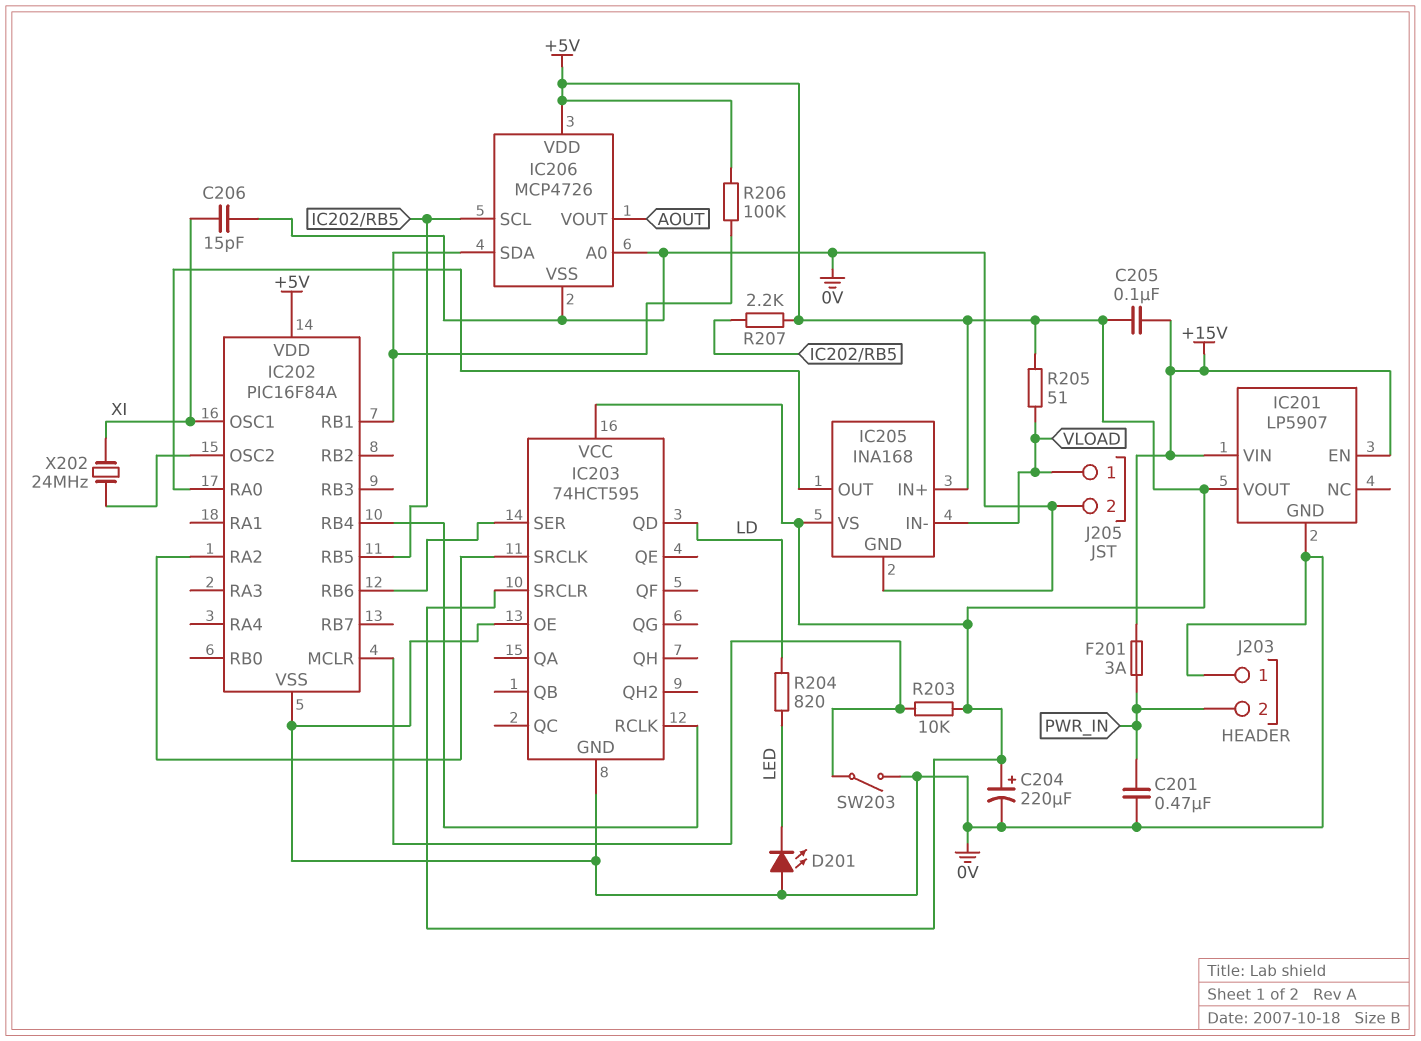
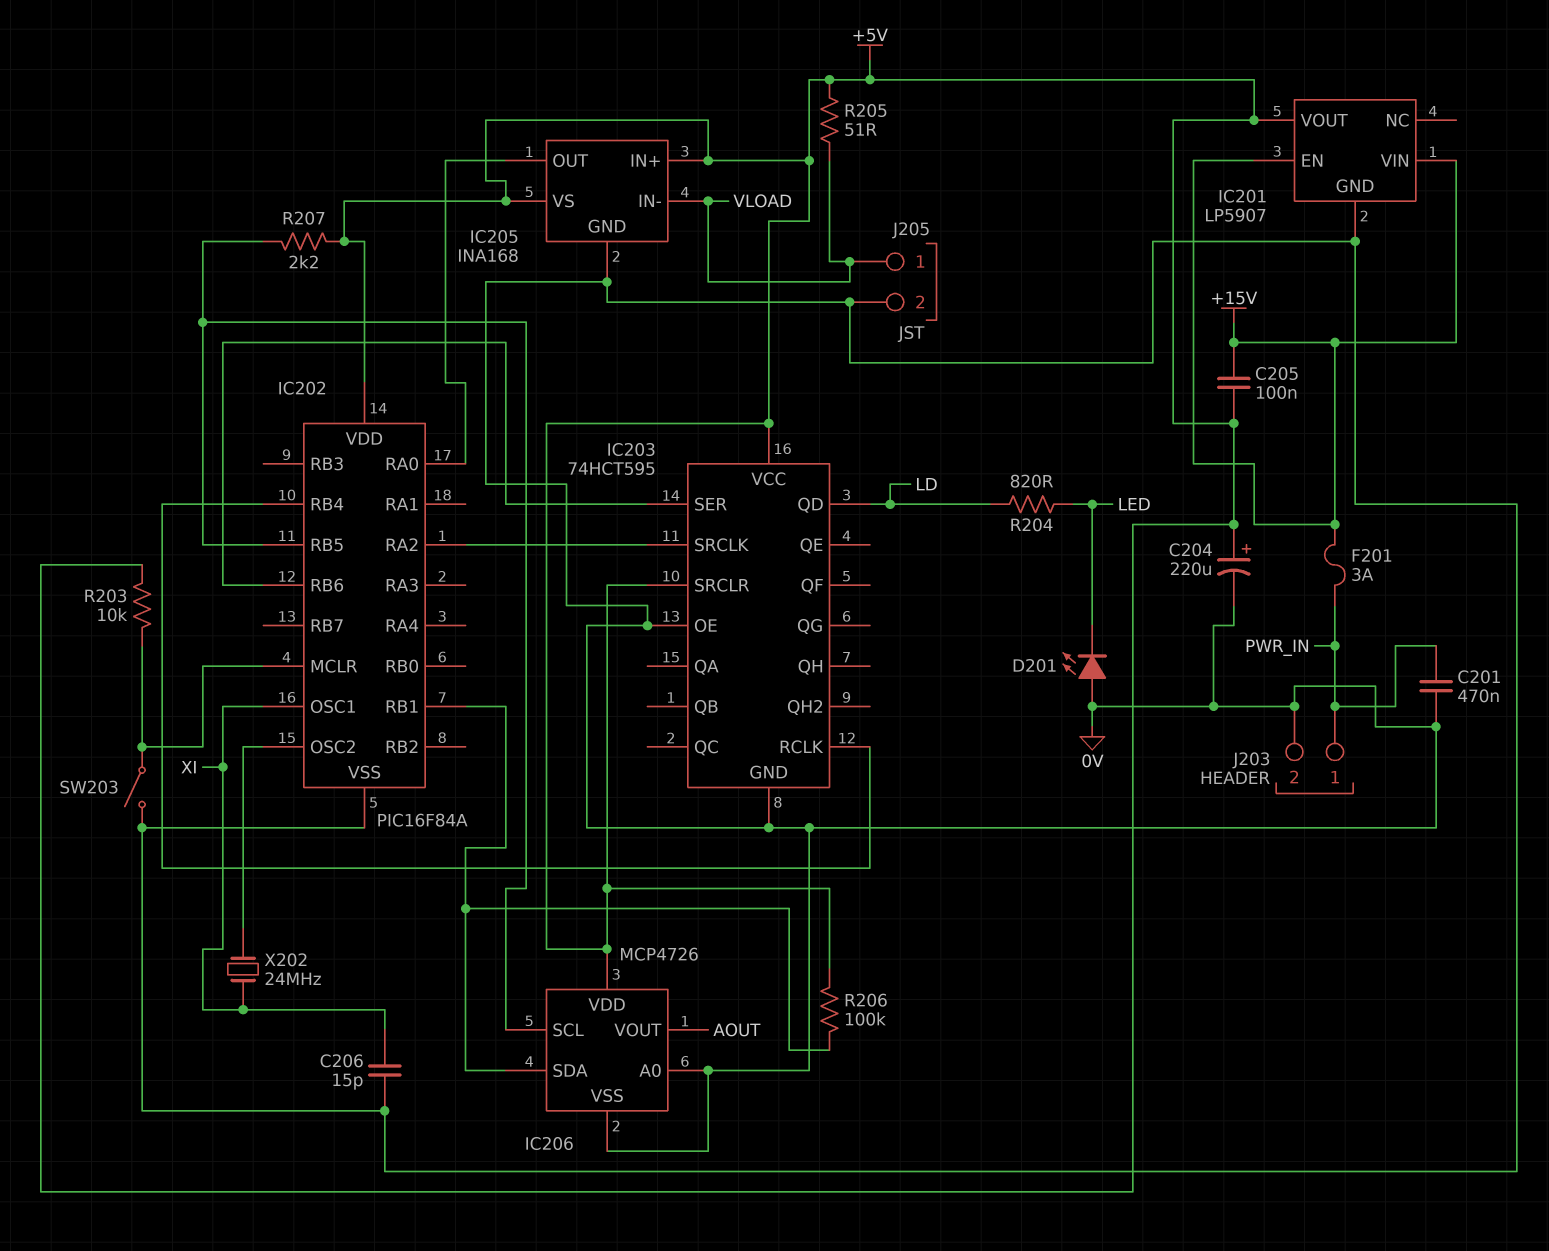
J203 pin 1: 0V -> PWR_IN
J203 pin 2: PWR_IN -> 0V

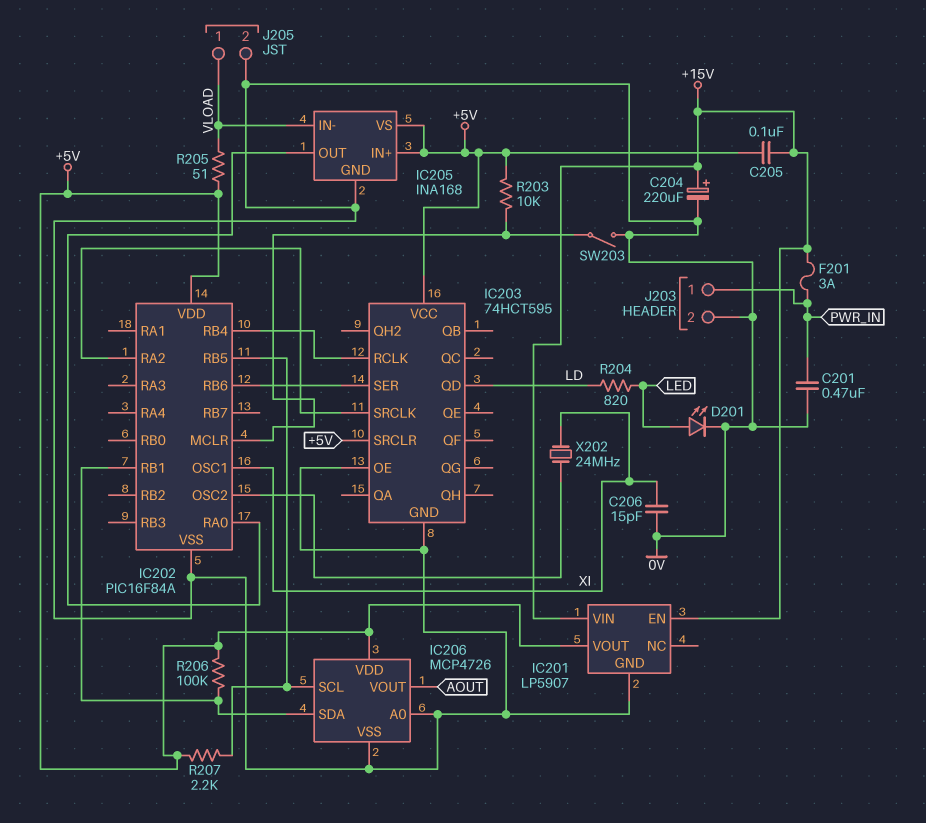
C204: 220uF (plus +5V, minus 0V) -> 220uF (plus +15V, minus 0V)
D201: LED (A 0V, K LED) -> LED (A LED, K 0V)

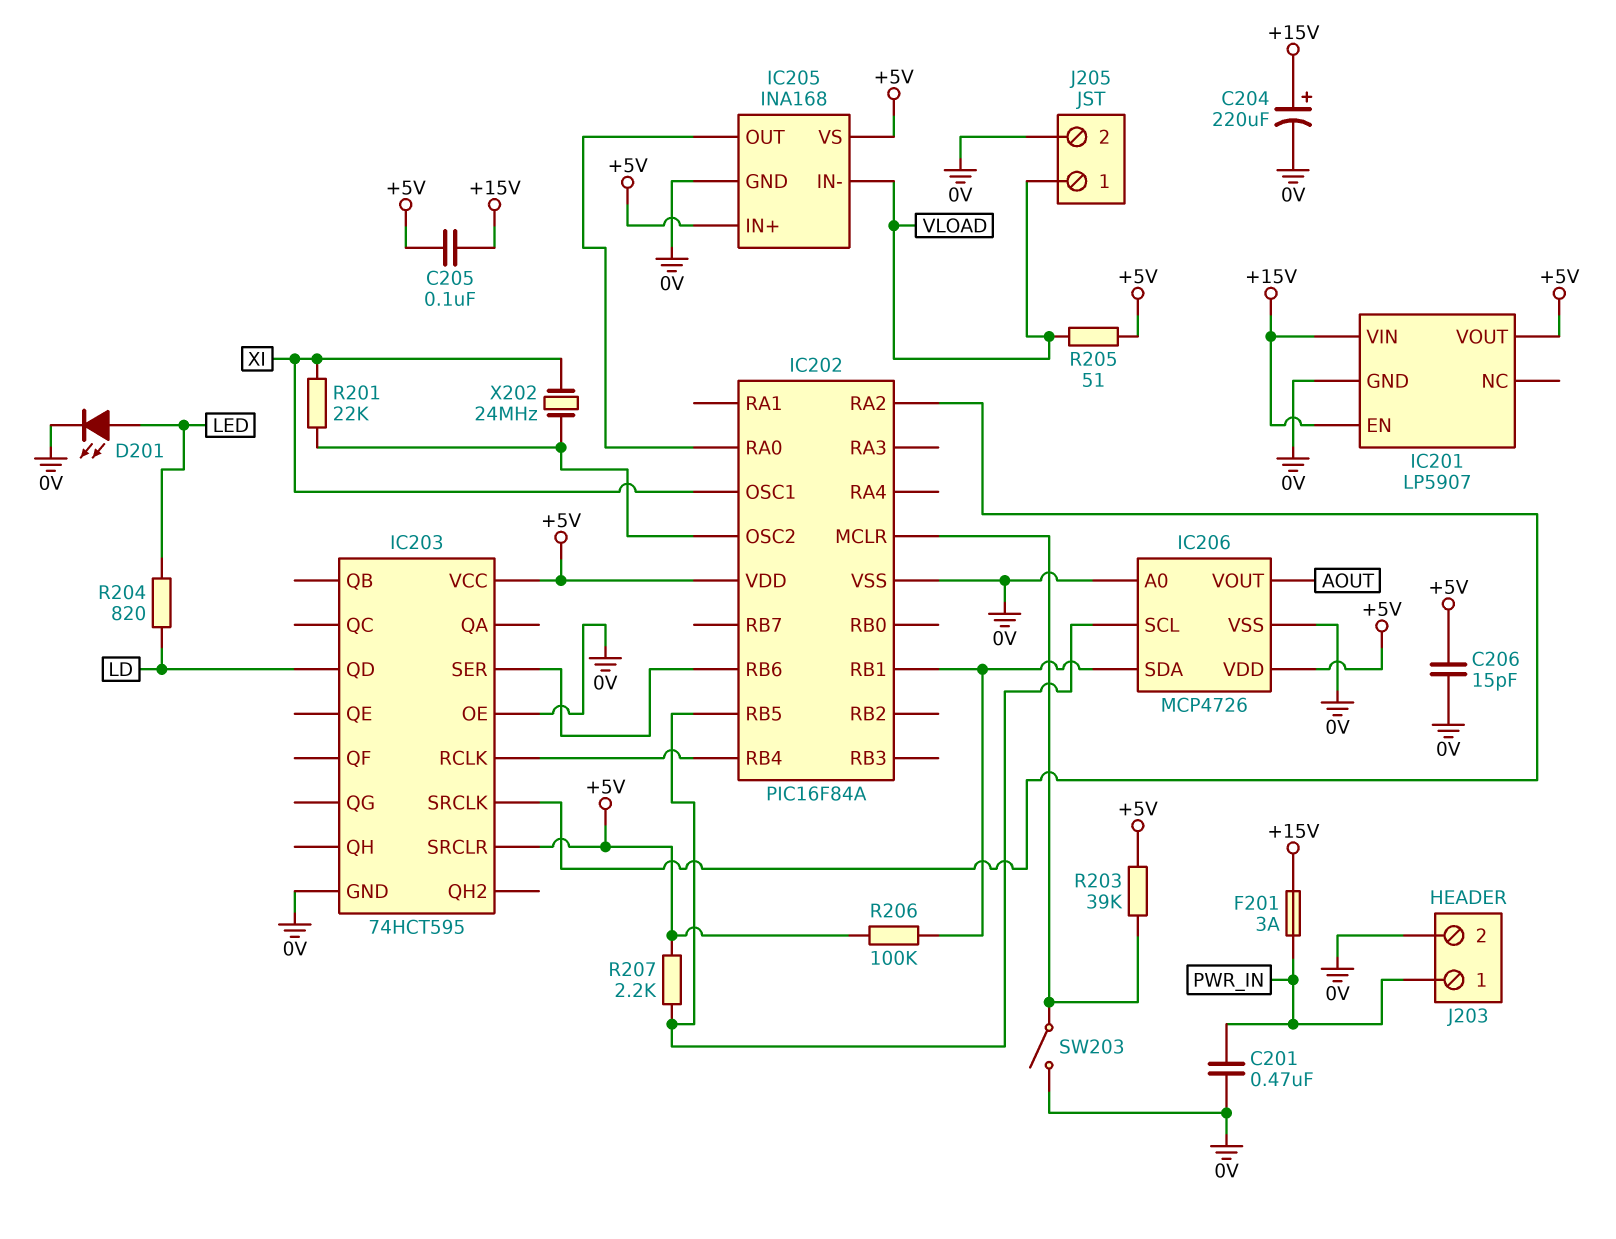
C206: 15pF (0V, XI) -> 15pF (+5V, 0V)
R201: none -> 22k (IC202/OSC2, XI)
R203: 10k (+5V, IC202/MCLR) -> 39k (+5V, IC202/MCLR)

